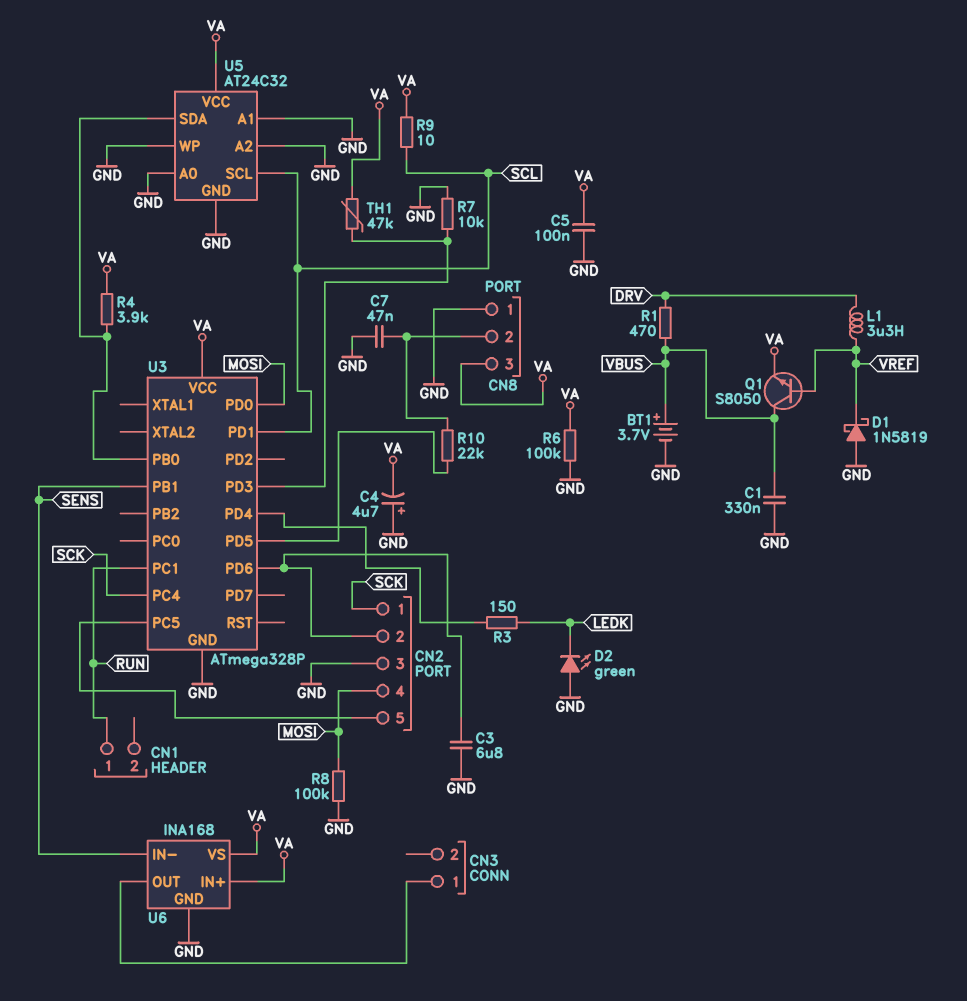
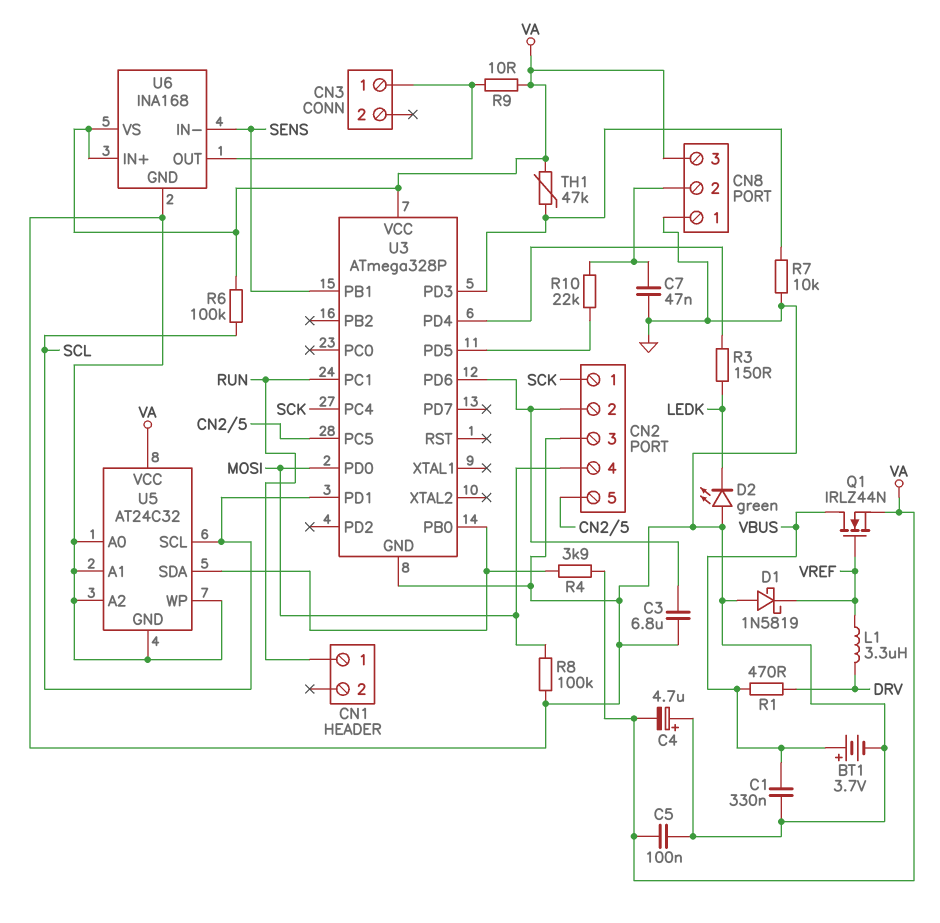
Q1: NPN S8050 (B VREF, C VBUS, E VA) -> NMOS IRLZ44N (G VREF, D VBUS, S VA)
R6: 100k (GND, VA) -> 100k (SCL, VA)
R9: 10 (SCL, VA) -> 10 (CN3/1, VA)

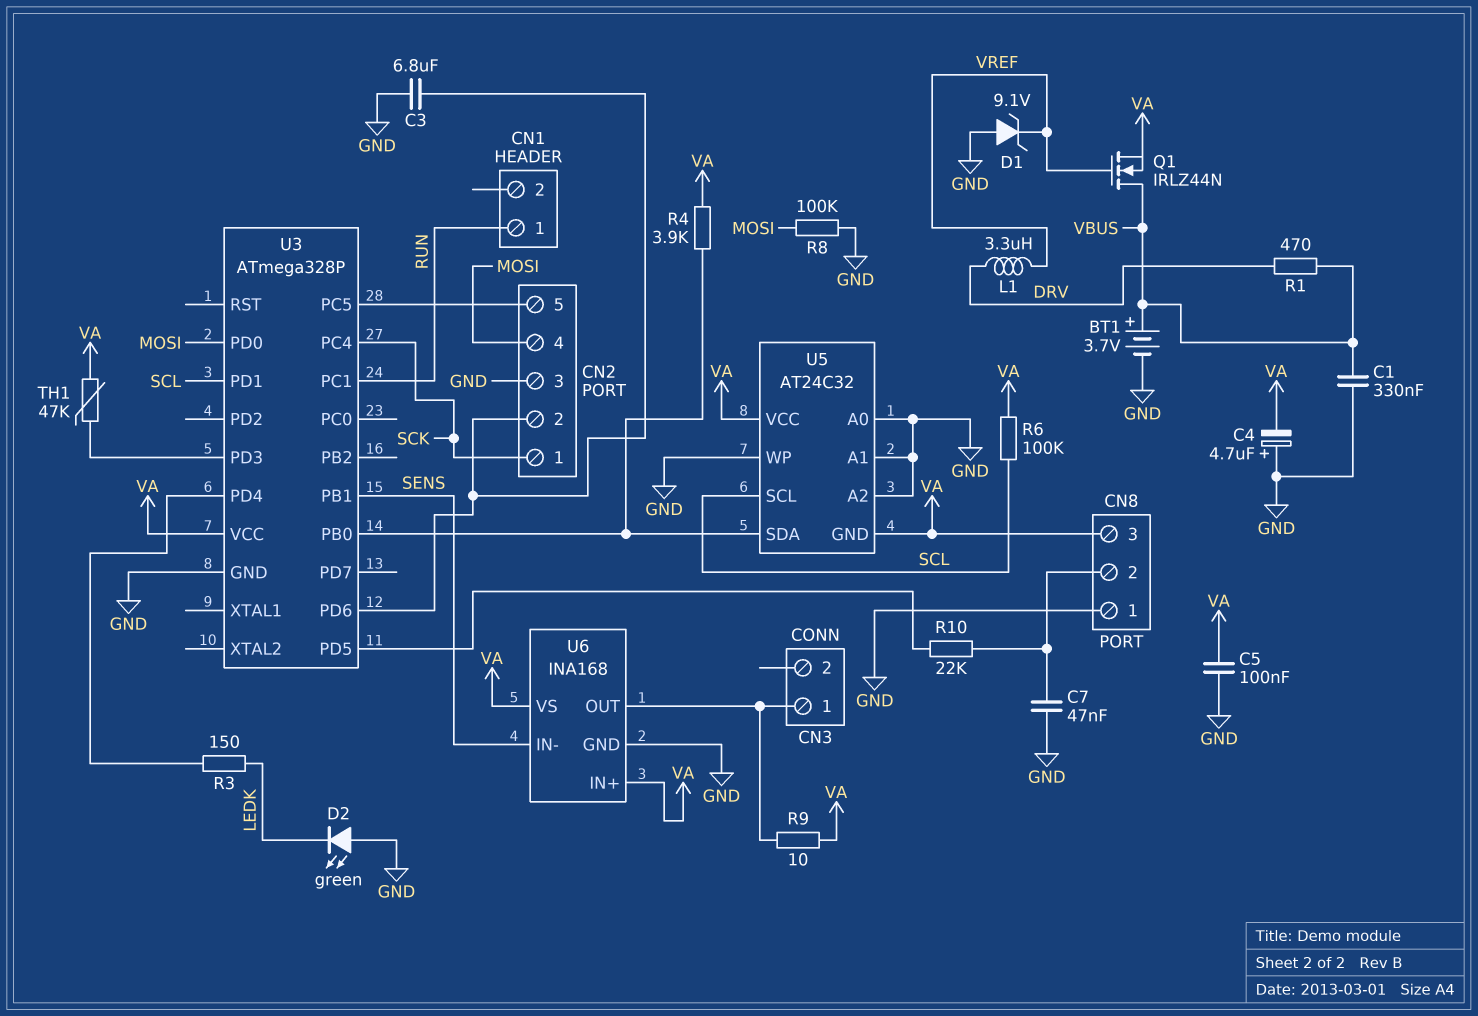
D1: schottky 1N5819 (A GND, K VREF) -> zener 9.1V (A GND, K VREF)
R7: 10k (GND, U3/PD3) -> none
U5 pin GND: GND -> VA

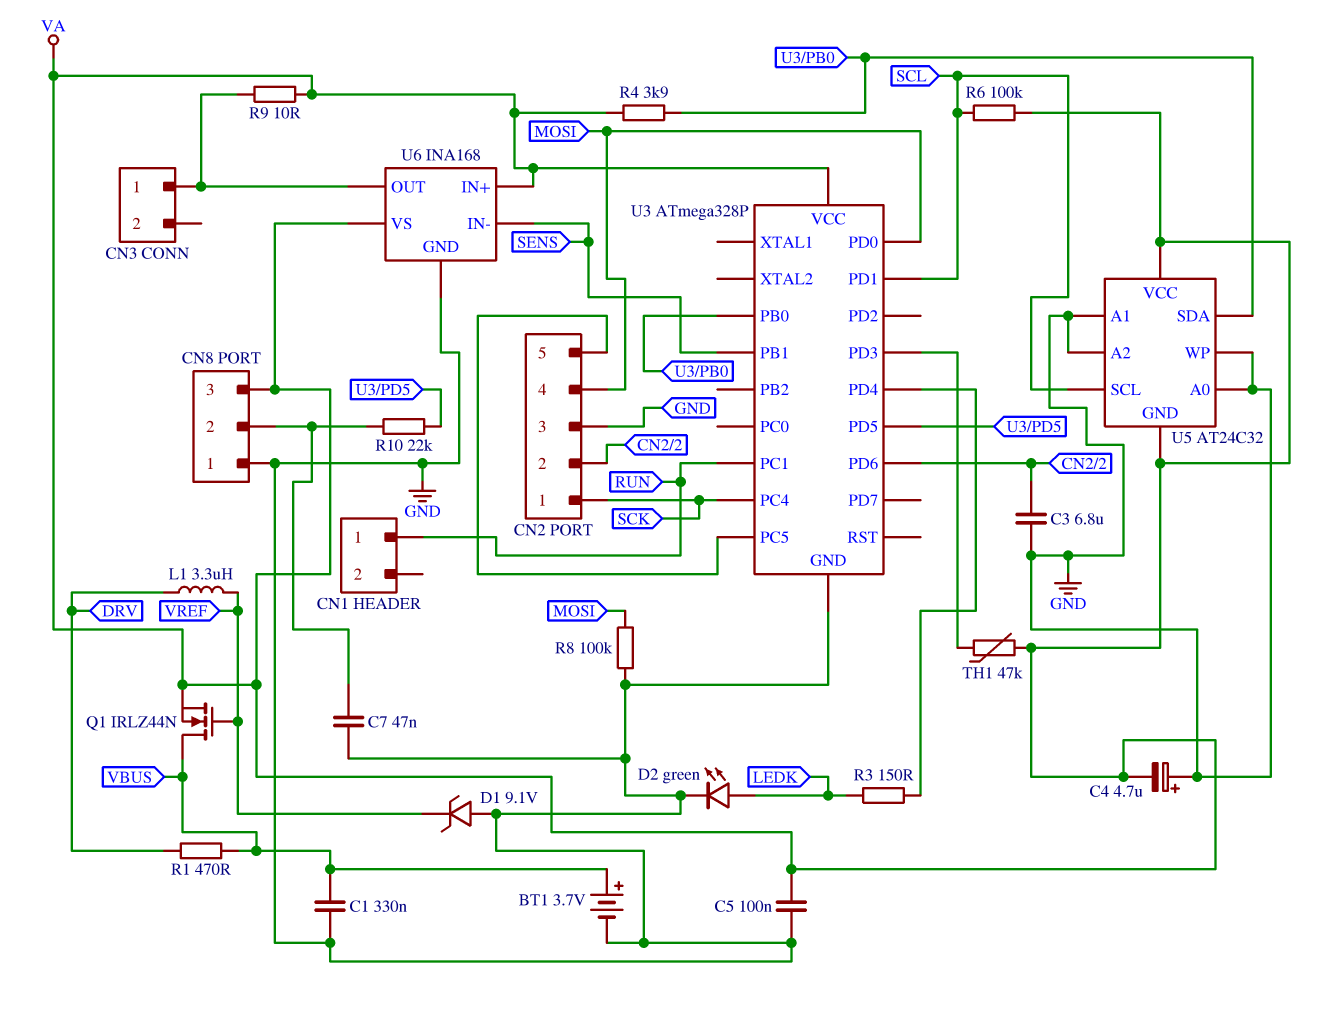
D2: LED green (A GND, K LEDK) -> LED green (A LEDK, K GND)

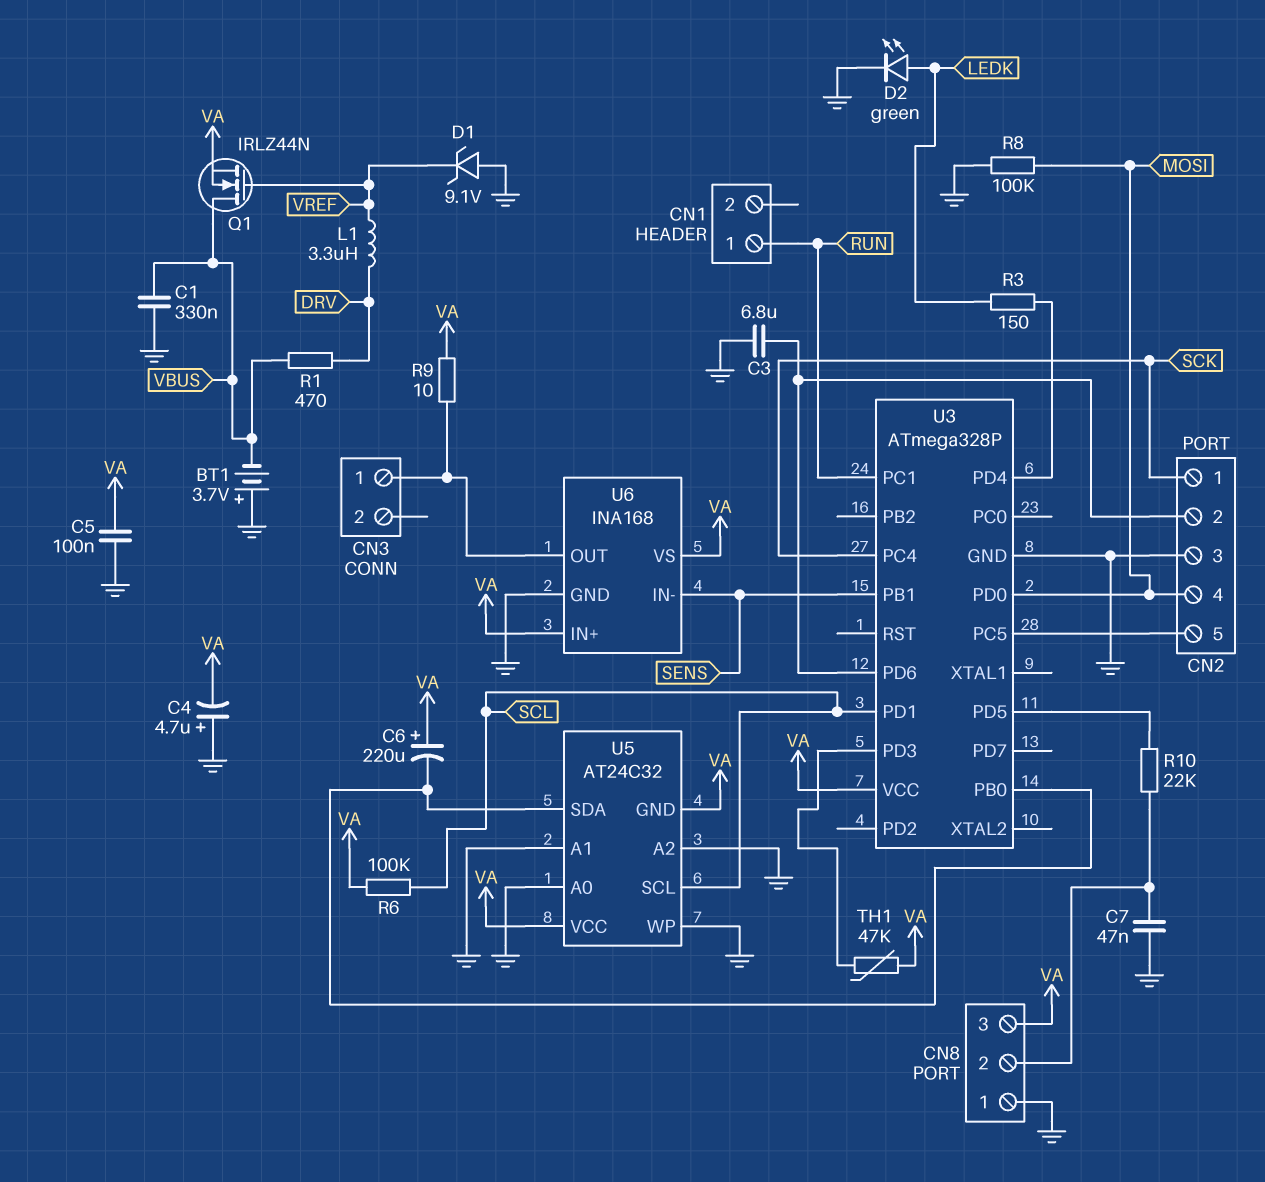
BT1: 3.7V (plus VBUS, minus GND) -> 3.7V (plus GND, minus VBUS)
C6: none -> 220uF (plus VA, minus U3/PB0)
R4: 3.9k (U3/PB0, VA) -> none

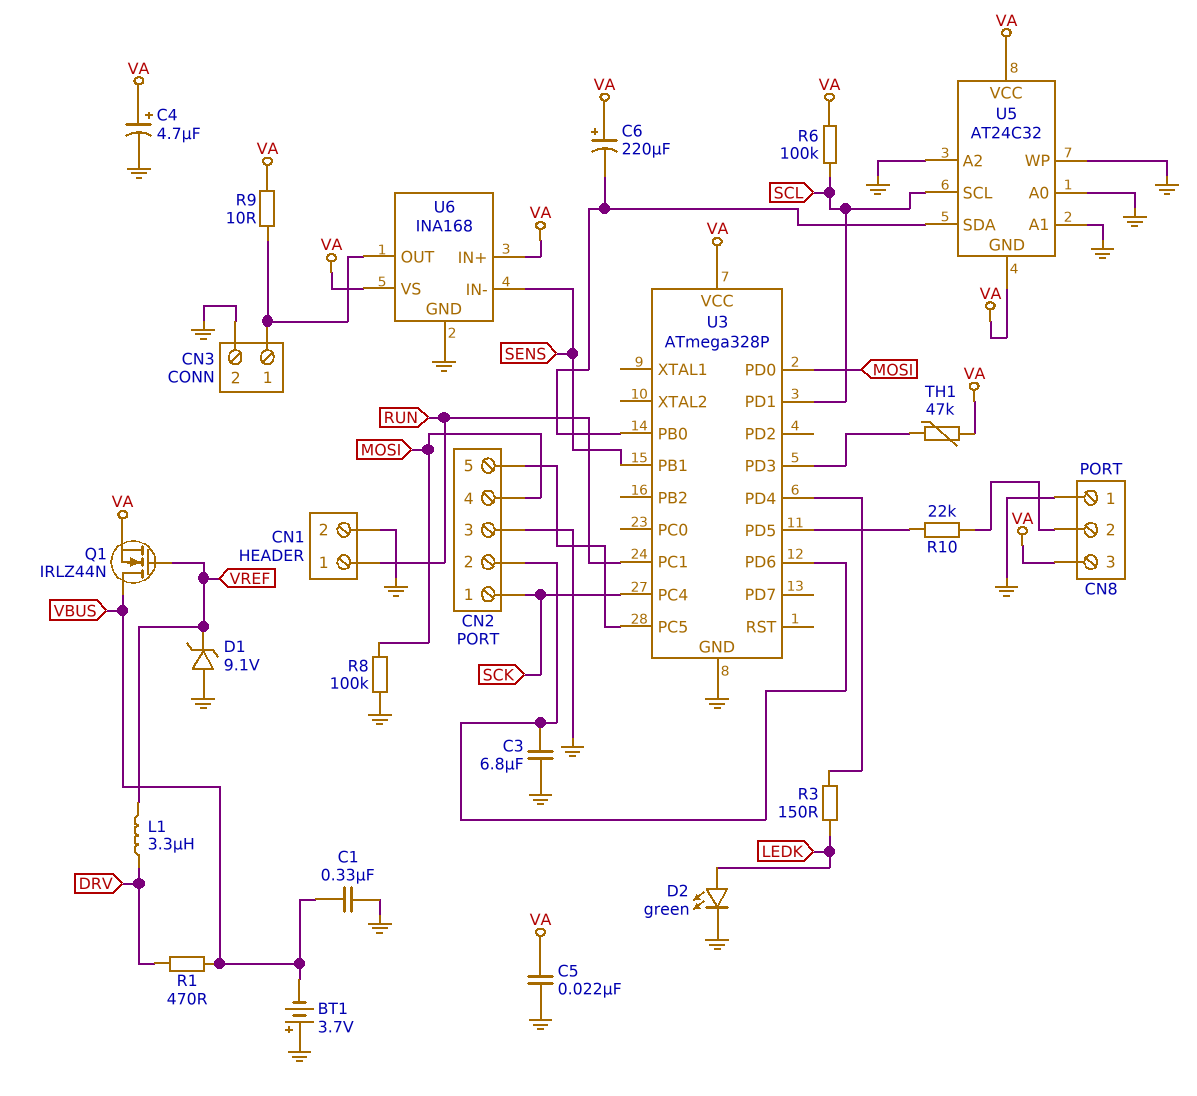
C4: 4.7uF (plus GND, minus VA) -> 4.7uF (plus VA, minus GND)
C5: 100nF (GND, VA) -> 22nF (GND, VA)
C7: 47nF (CN8/2, GND) -> none
CN1 pin 2: none -> GND
CN3 pin 2: none -> GND

